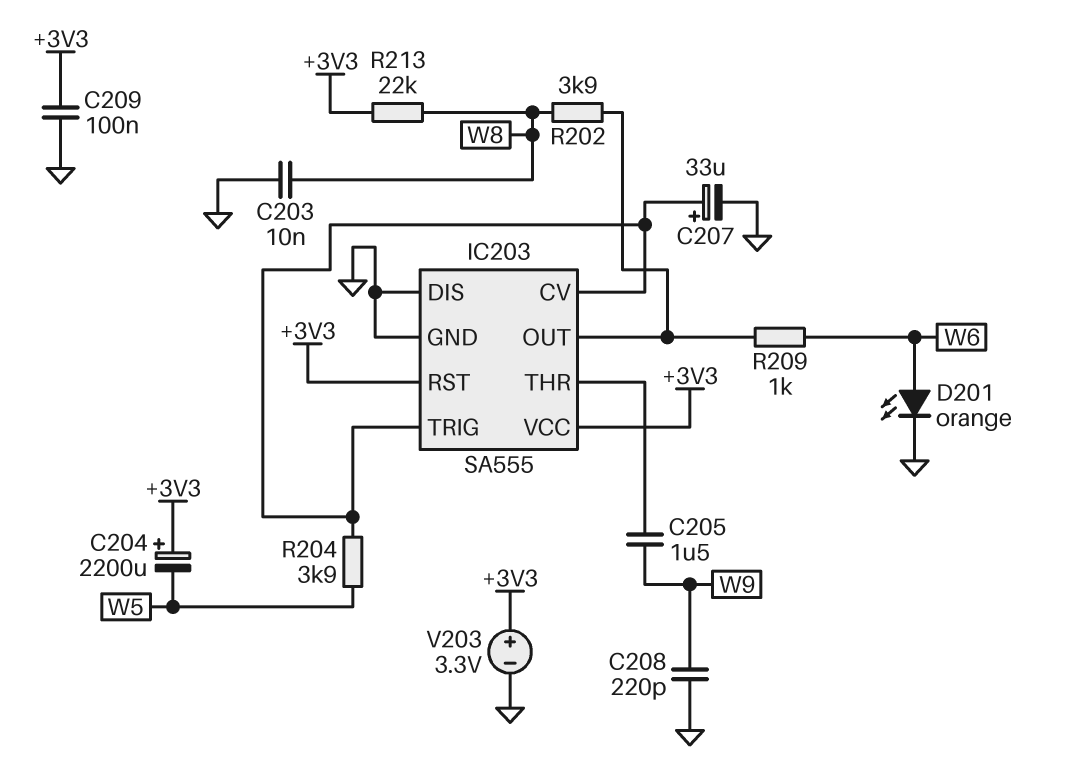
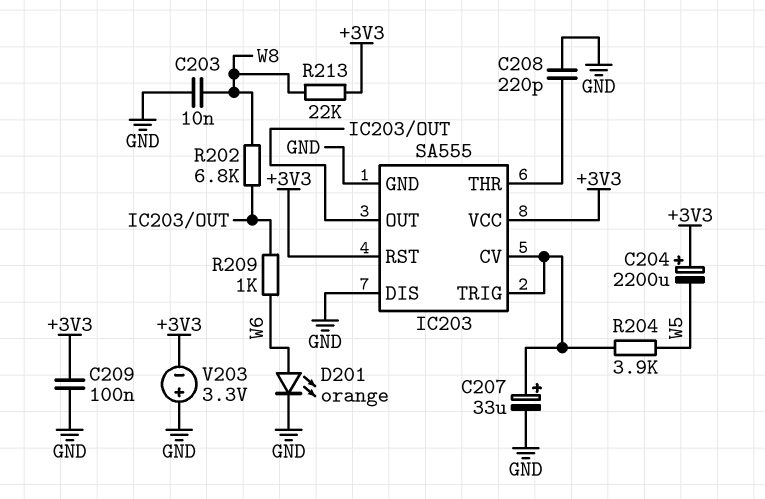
C205: 1.5uF (IC203/THR, W9) -> none
C208: 220pF (GND, W9) -> 220pF (GND, IC203/THR)
R202: 3.9k (IC203/OUT, W8) -> 6.8k (IC203/OUT, W8)
V203: 3.3V (plus +3V3, minus GND) -> 3.3V (plus GND, minus +3V3)

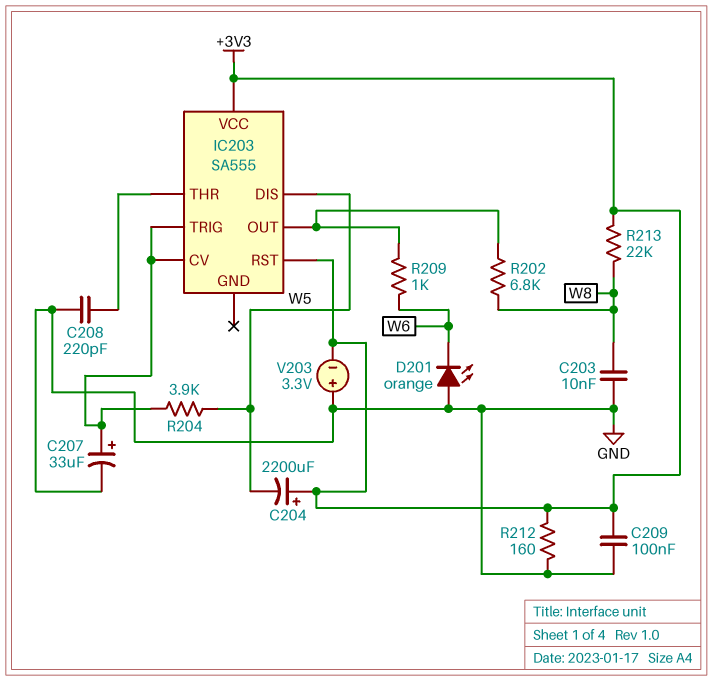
D201: LED orange (A W6, K GND) -> LED orange (A GND, K W6)
IC203 pin DIS: GND -> W5
IC203 pin GND: GND -> none
R212: none -> 160 (+3V3, GND)

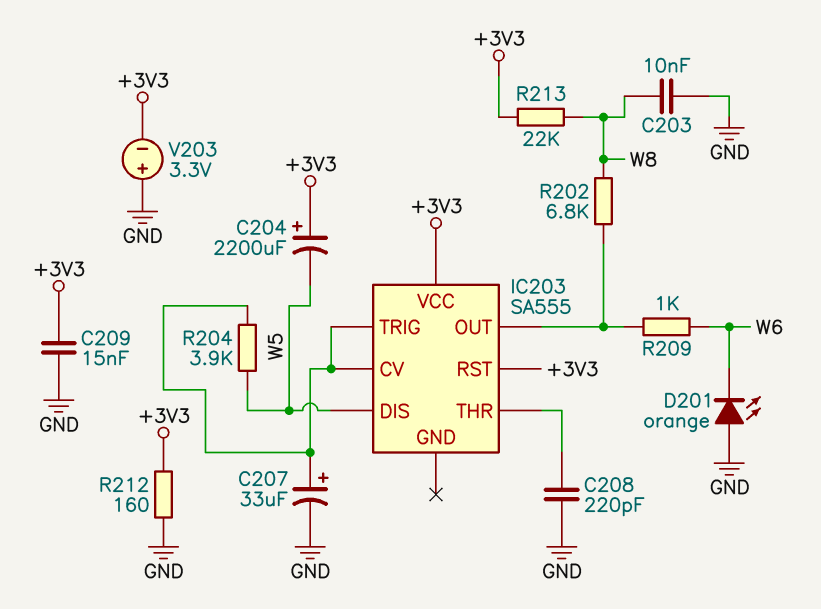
C209: 100nF (+3V3, GND) -> 15nF (+3V3, GND)

